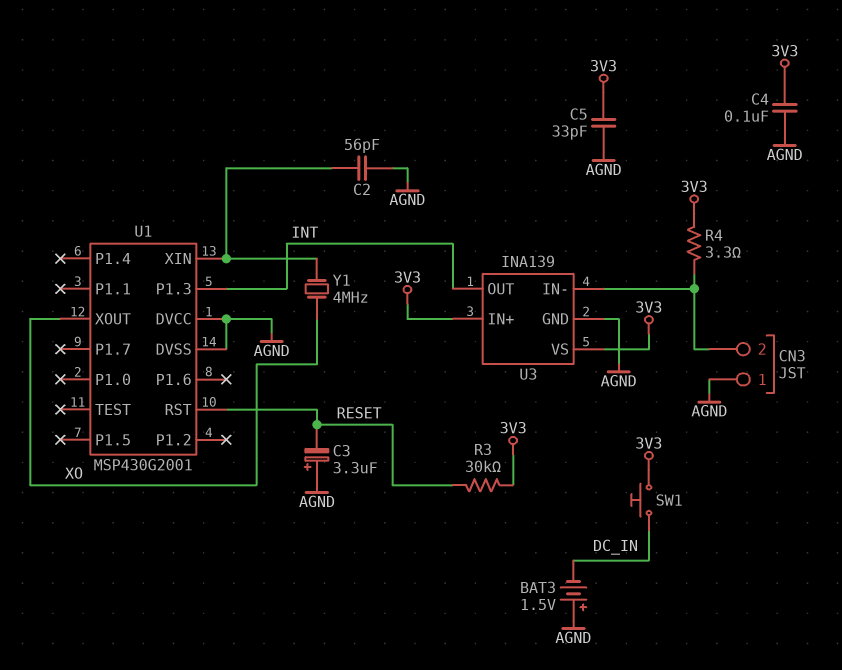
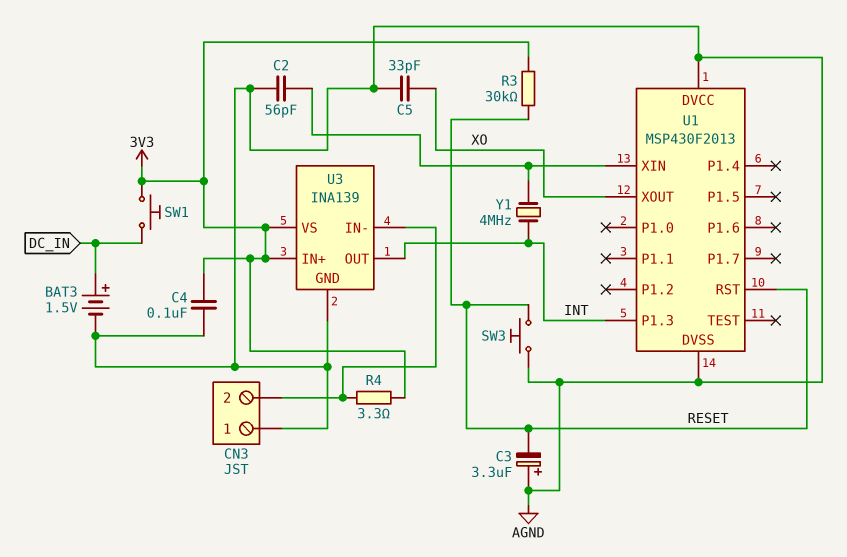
BAT3: 1.5V (plus AGND, minus DC_IN) -> 1.5V (plus DC_IN, minus AGND)
C5: 33pF (3V3, AGND) -> 33pF (AGND, XO)
SW3: none -> button (AGND, RESET)
U1: MSP430G2001 -> MSP430F2013
Y1: 4MHz (U1/XIN, XO) -> 4MHz (INT, U1/XIN)

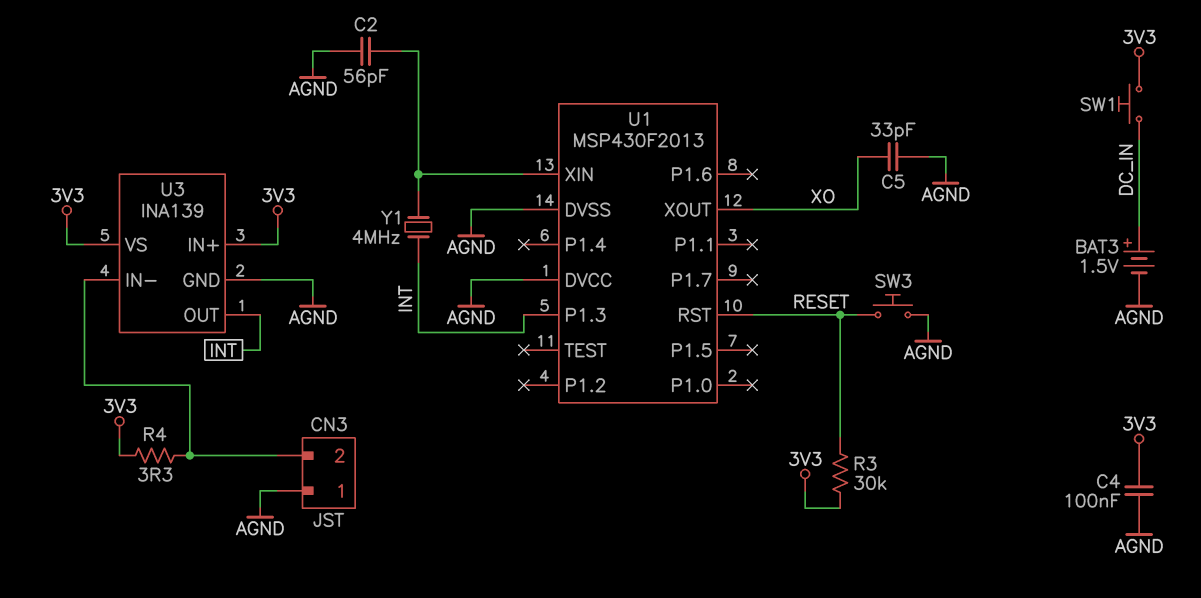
C3: 3.3uF (plus AGND, minus RESET) -> none

